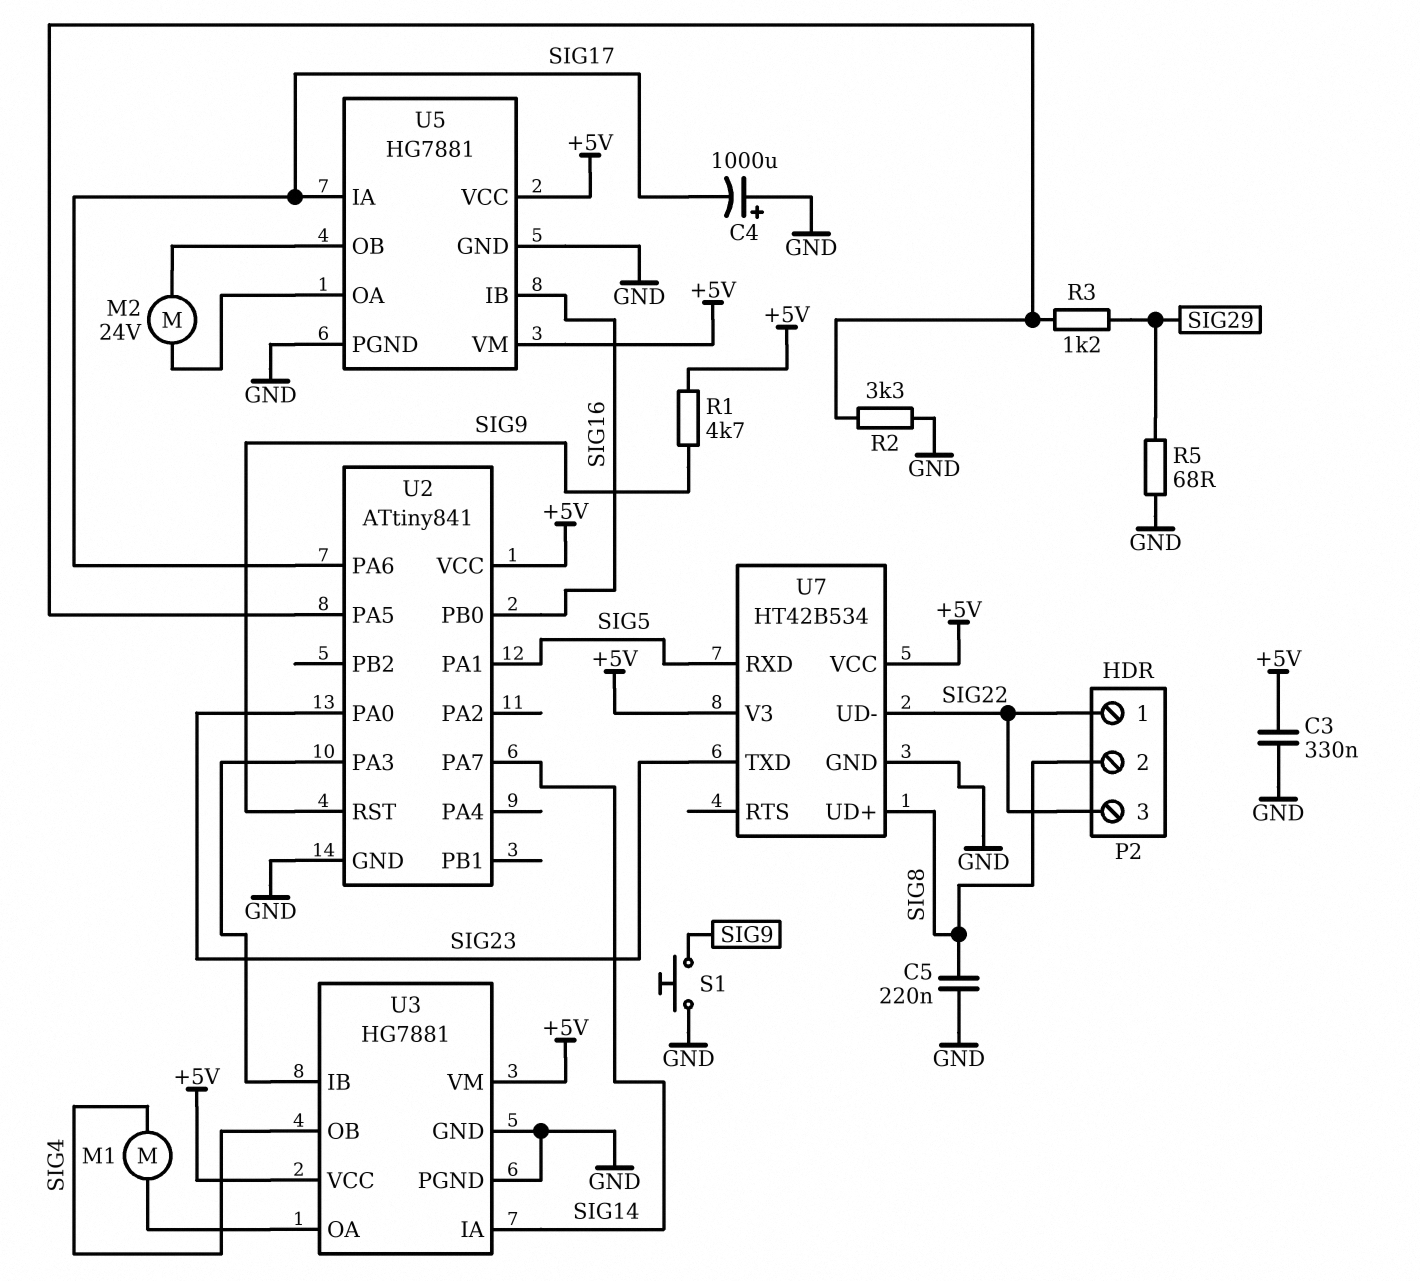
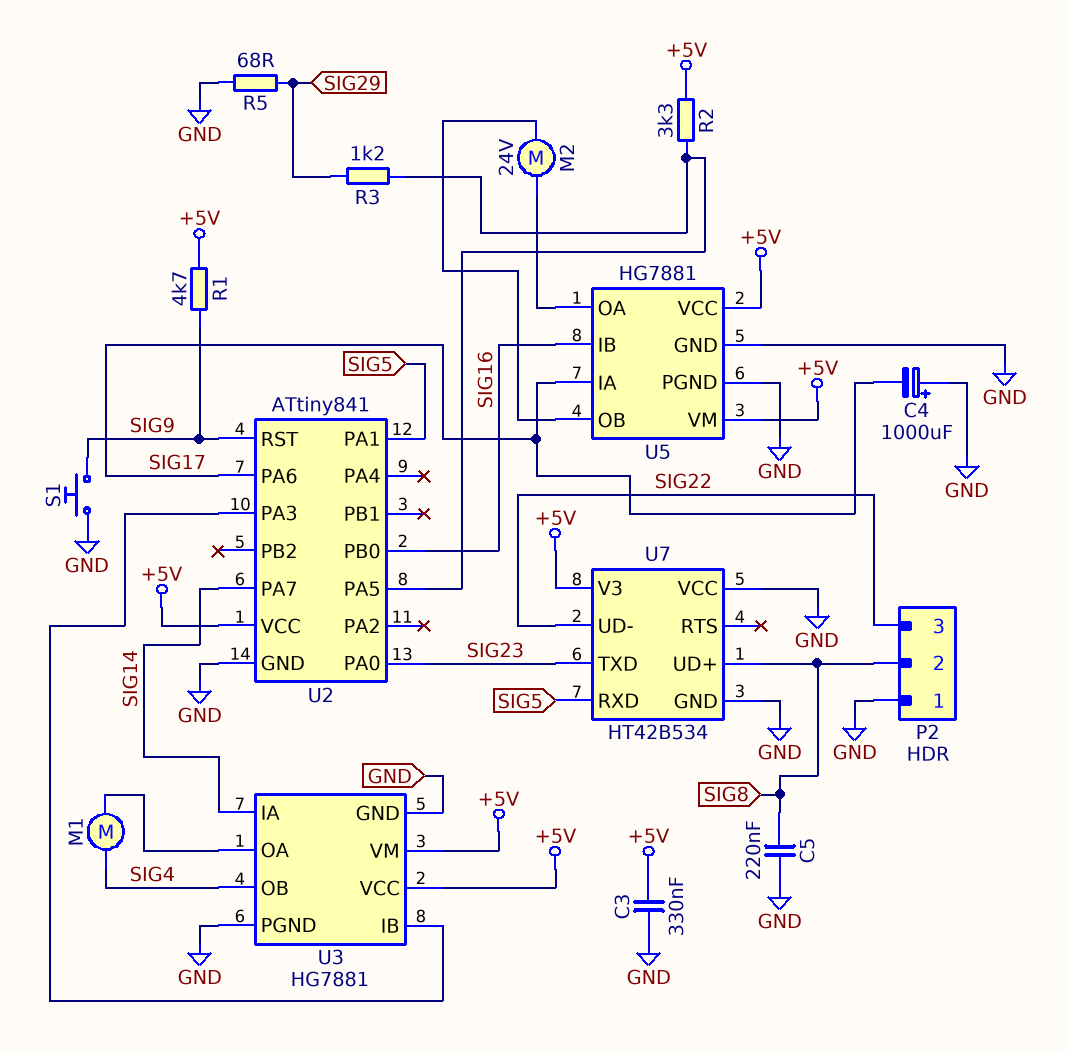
P2 pin 1: SIG22 -> GND
R2: 3.3k (GND, U2/PA5) -> 3.3k (+5V, U2/PA5)
U7 pin VCC: +5V -> GND

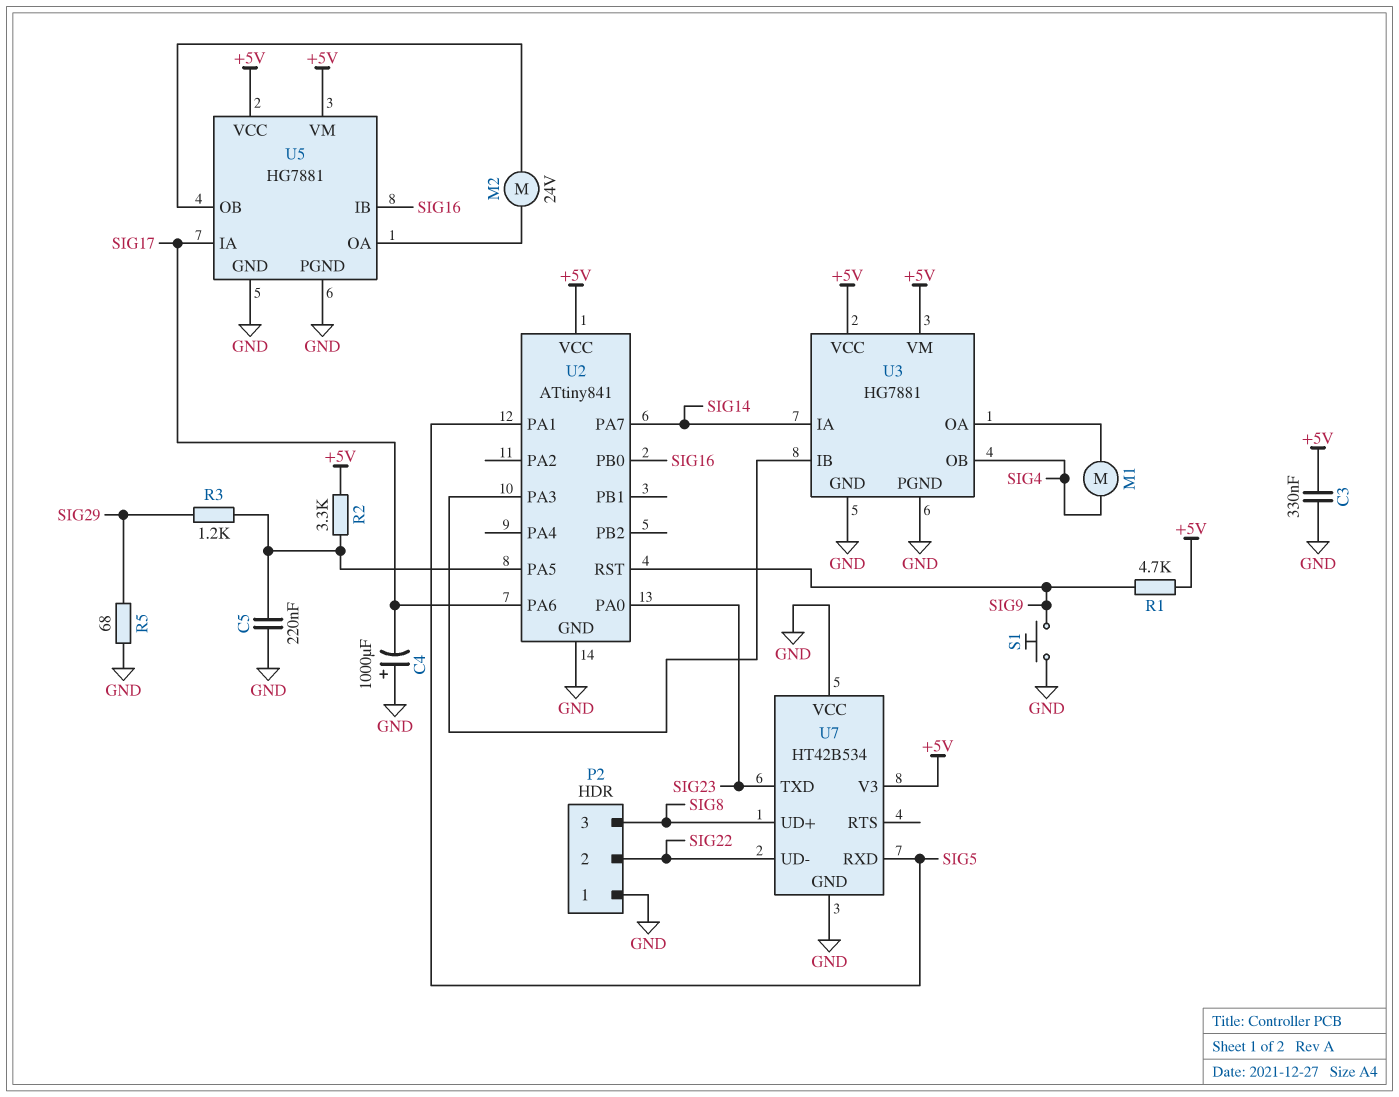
C5: 220nF (GND, SIG8) -> 220nF (GND, U2/PA5)
P2 pin 2: SIG8 -> SIG22
P2 pin 3: SIG22 -> SIG8

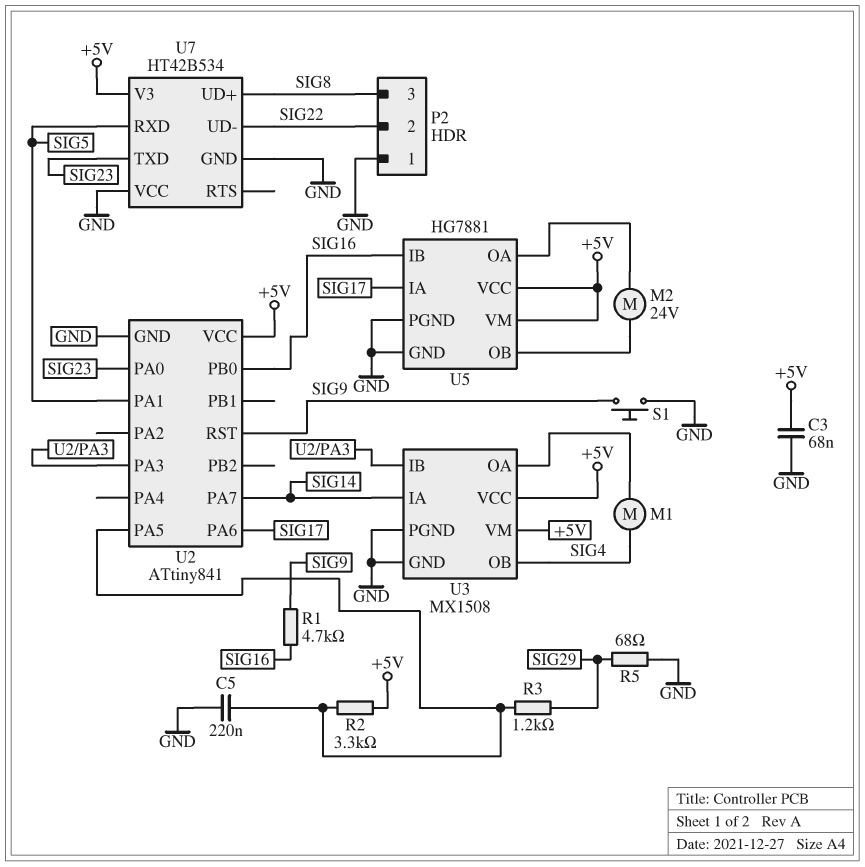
C3: 330nF (+5V, GND) -> 68nF (+5V, GND)
C4: 1000uF (plus GND, minus SIG17) -> none
R1: 4.7k (+5V, SIG9) -> 4.7k (SIG9, SIG16)
U3: HG7881 -> MX1508

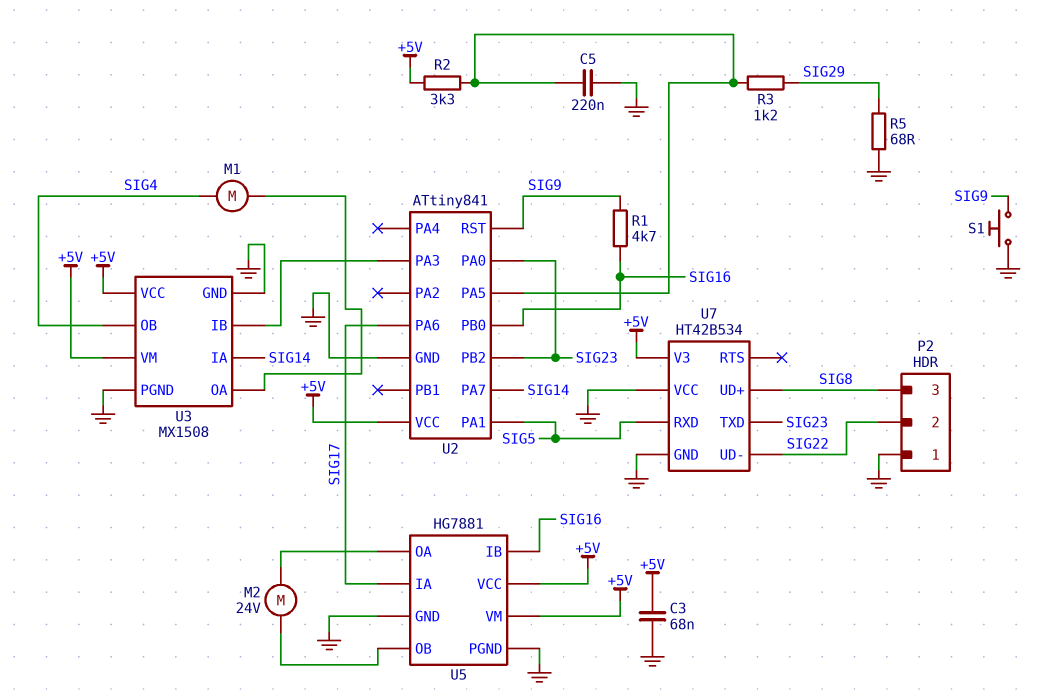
U2 pin PB2: none -> SIG23

